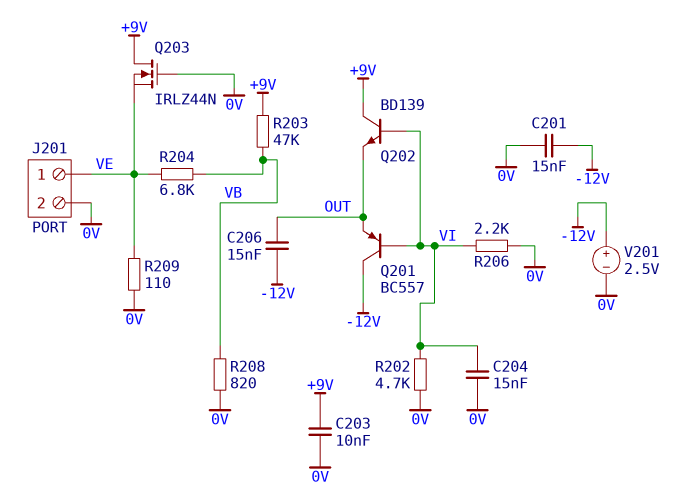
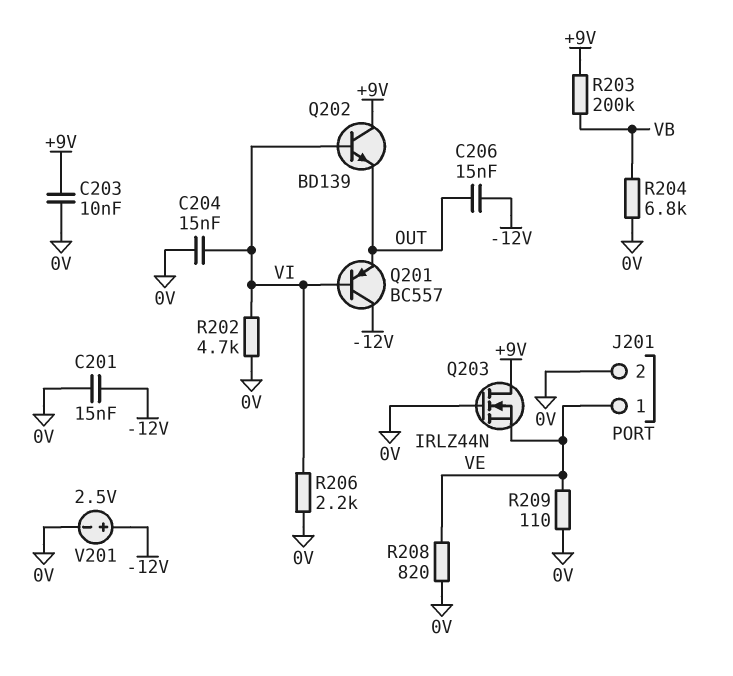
R203: 47k (+9V, VB) -> 200k (+9V, VB)
R204: 6.8k (VB, VE) -> 6.8k (0V, VB)
R208: 820 (0V, VB) -> 820 (0V, VE)

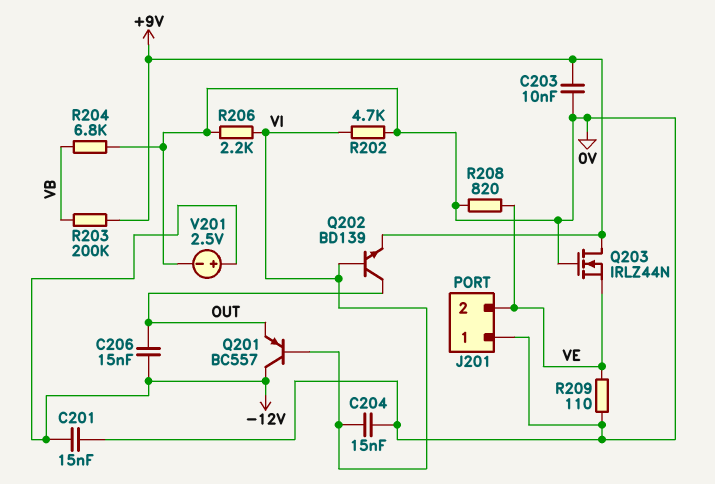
J201 pin 1: VE -> 0V
J201 pin 2: 0V -> VE
Q202: NPN BD139 (B VI, C +9V, E OUT) -> NPN BD139 (B VI, C OUT, E +9V)

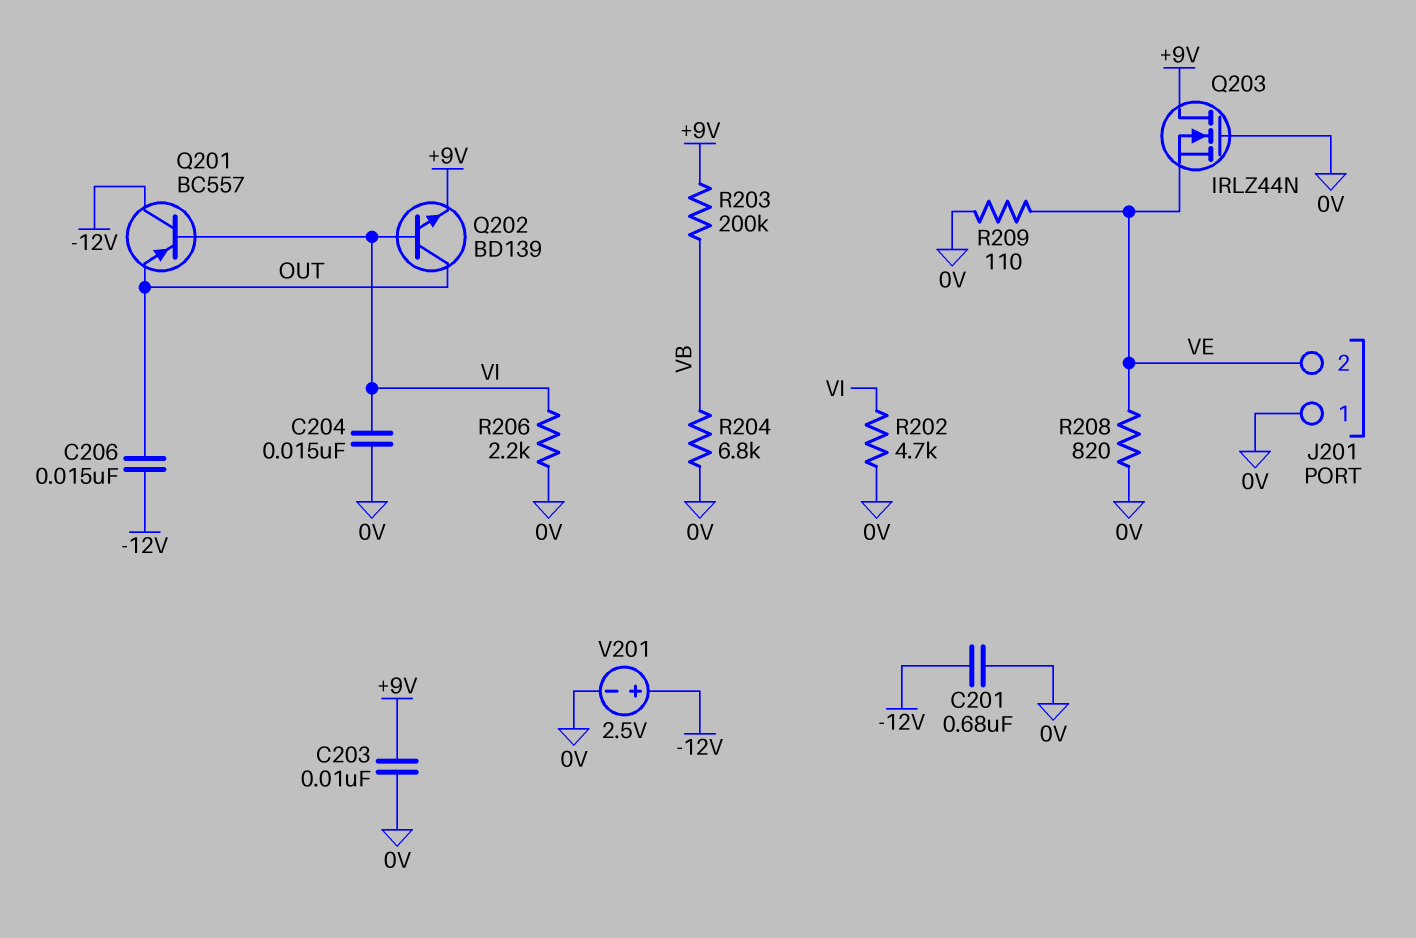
C201: 15nF (-12V, 0V) -> 680nF (-12V, 0V)

